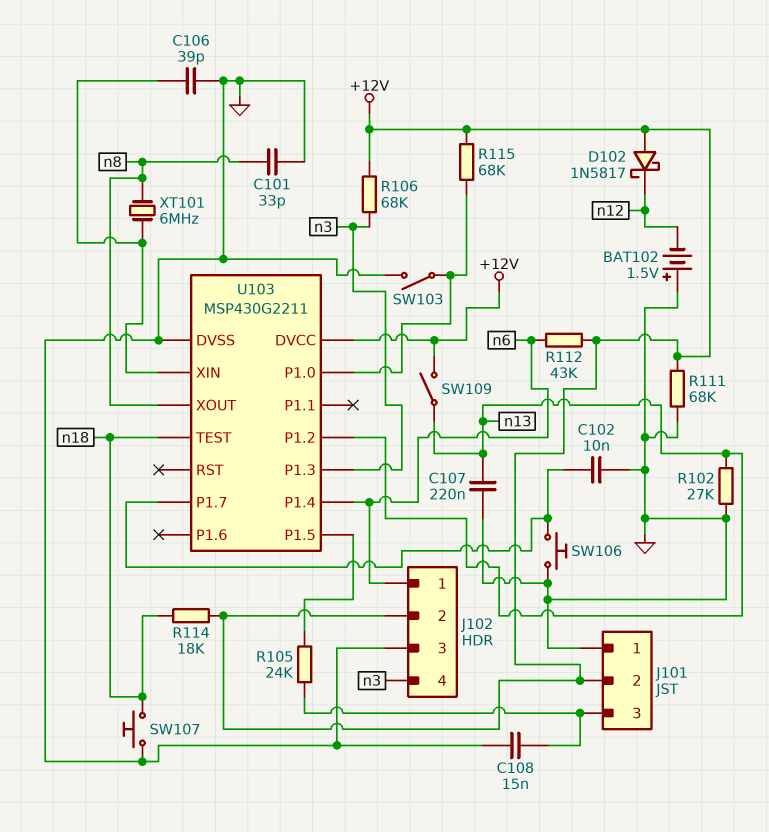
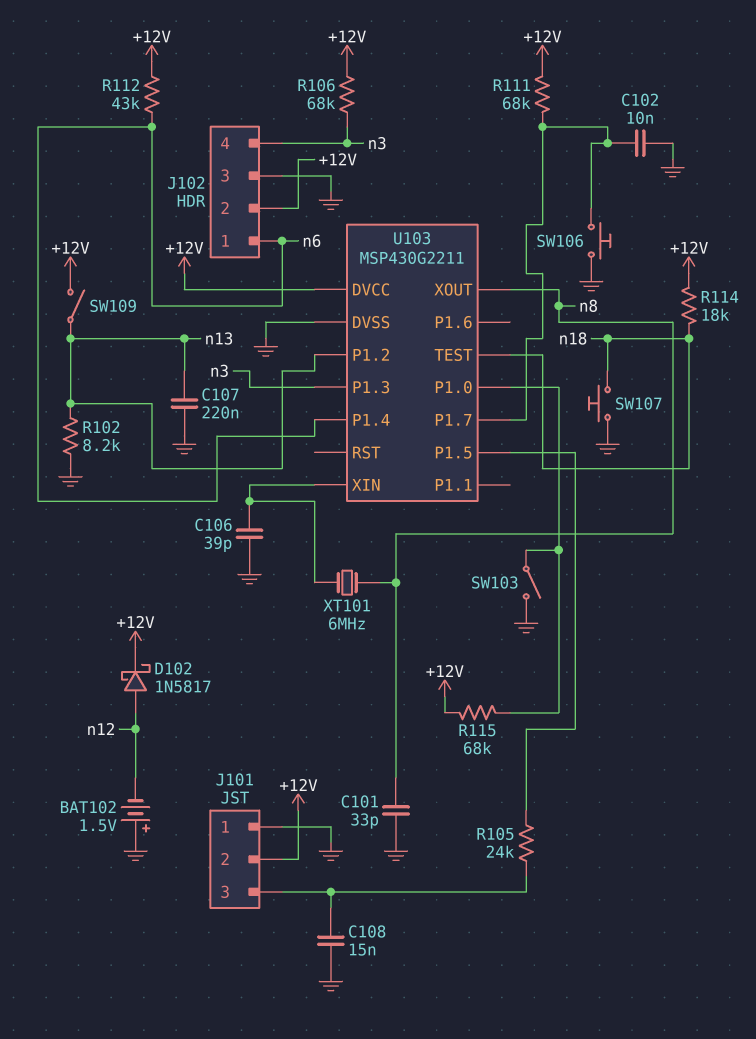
D102: schottky 1N5817 (A +12V, K n12) -> schottky 1N5817 (A n12, K +12V)
R102: 27k (GND, n13) -> 8.2k (GND, n13)
R111: 68k (+12V, GND) -> 68k (+12V, U103/P1.7)

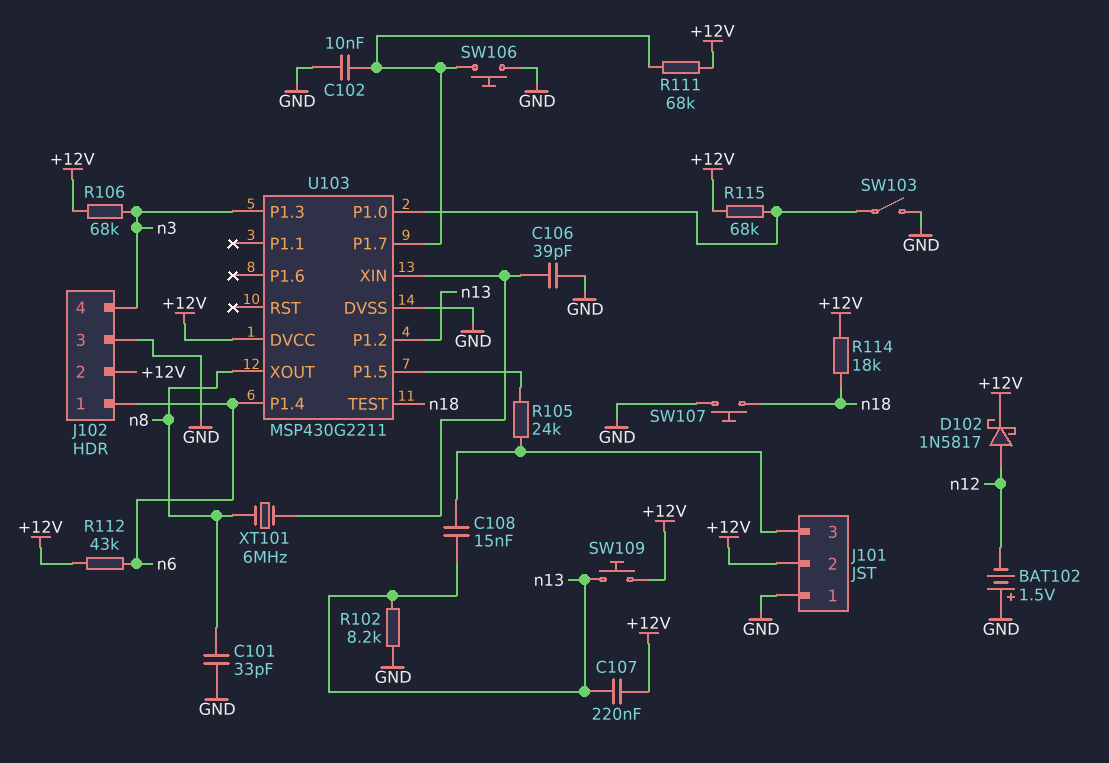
C107: 220nF (GND, n13) -> 220nF (+12V, n13)
C108: 15nF (GND, J101/3) -> 15nF (J101/3, n13)
SW109: switch (+12V, n13) -> button (+12V, n13)

